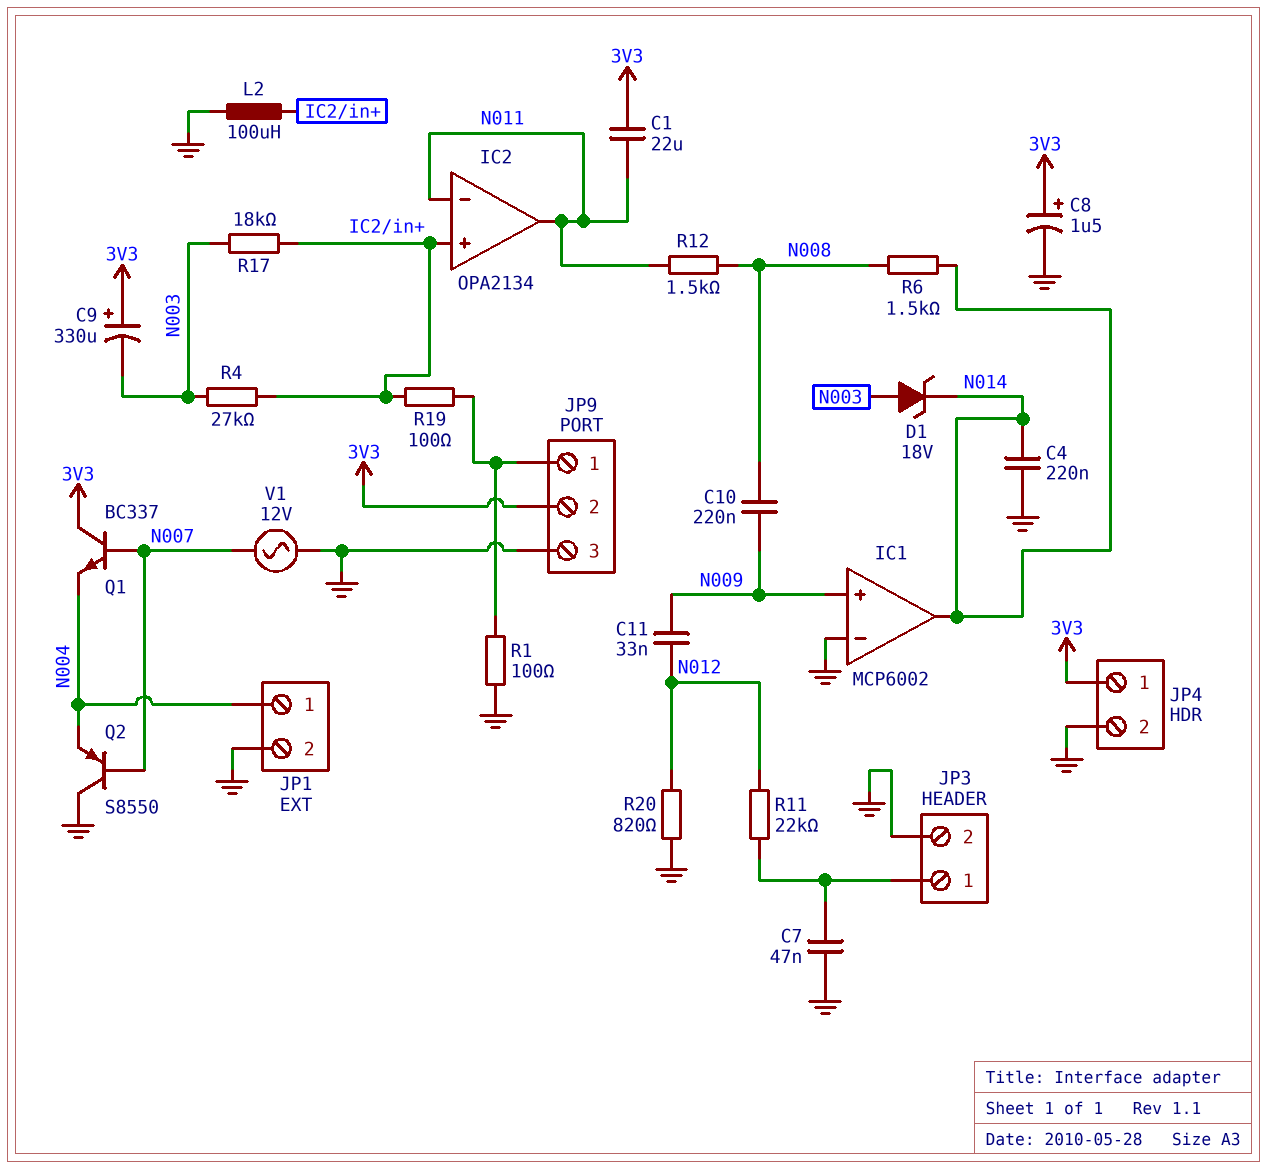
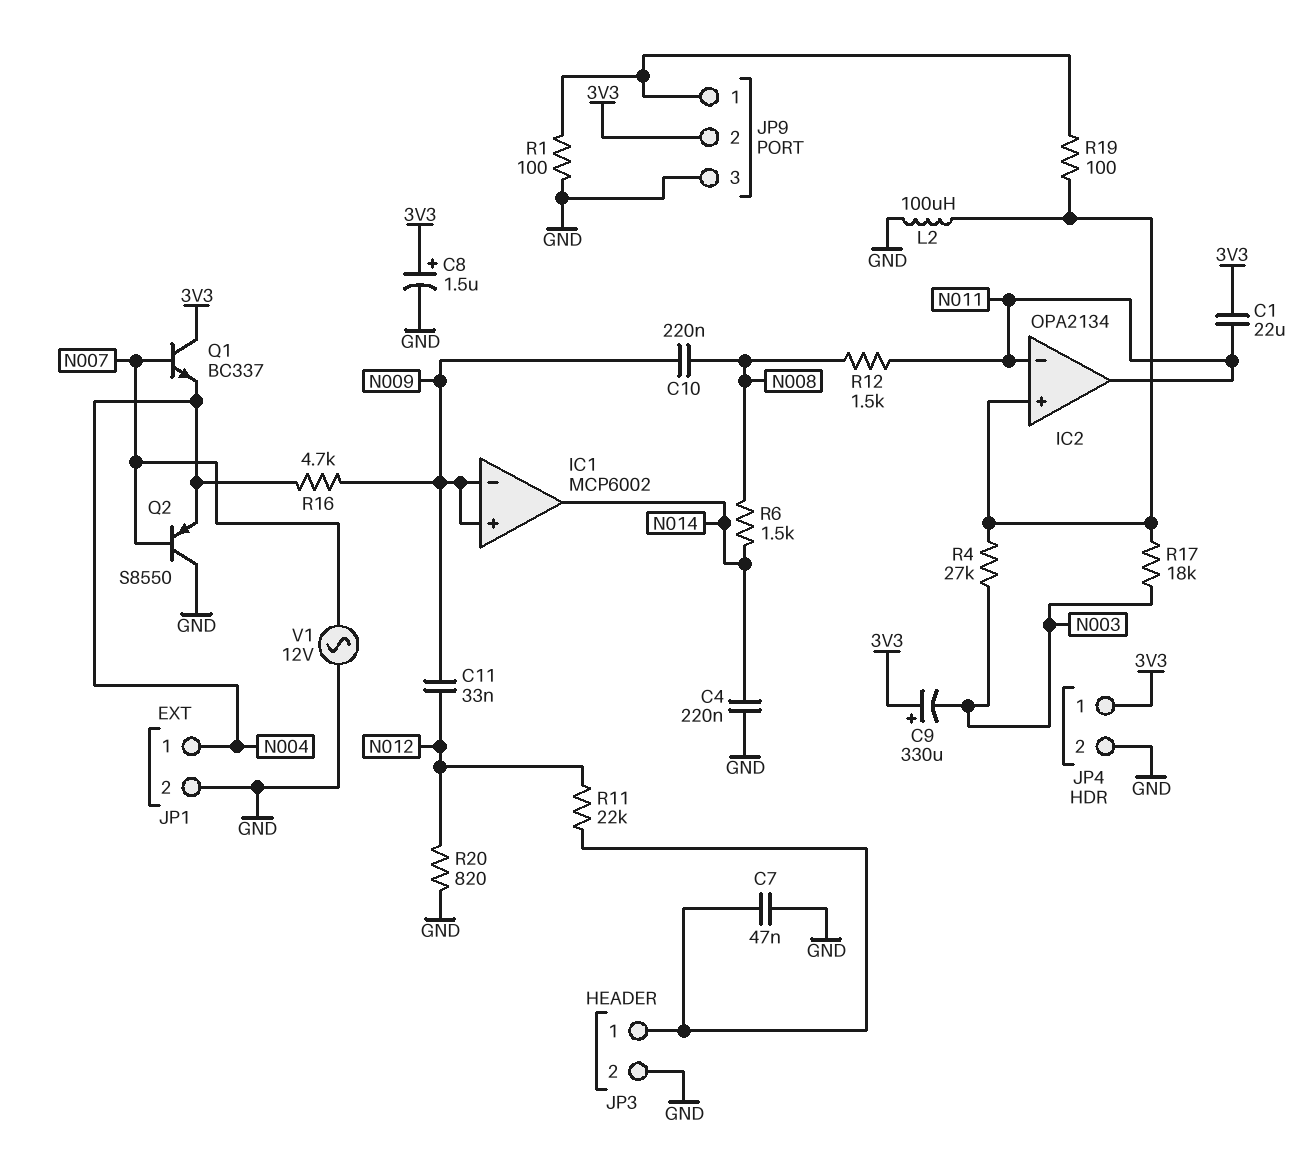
D1: zener 18V (A N003, K N014) -> none
IC1 pin in-: GND -> N009
R16: none -> 4.7k (N004, N009)

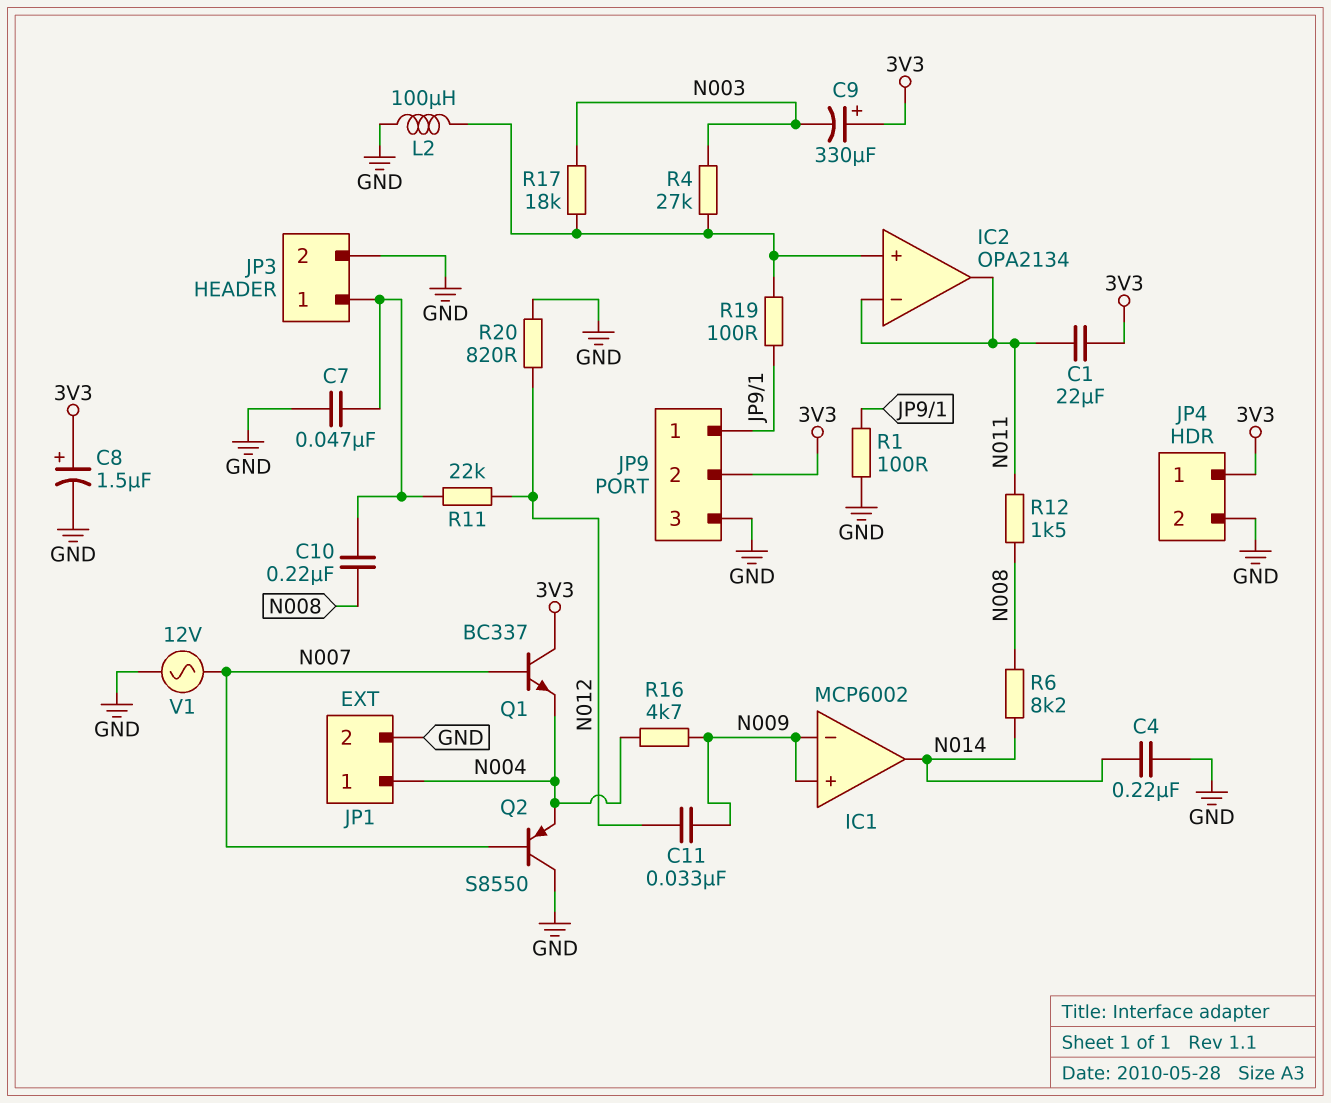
C10: 220nF (N008, N009) -> 220nF (JP3/1, N008)
R6: 1.5k (N008, N014) -> 8.2k (N008, N014)

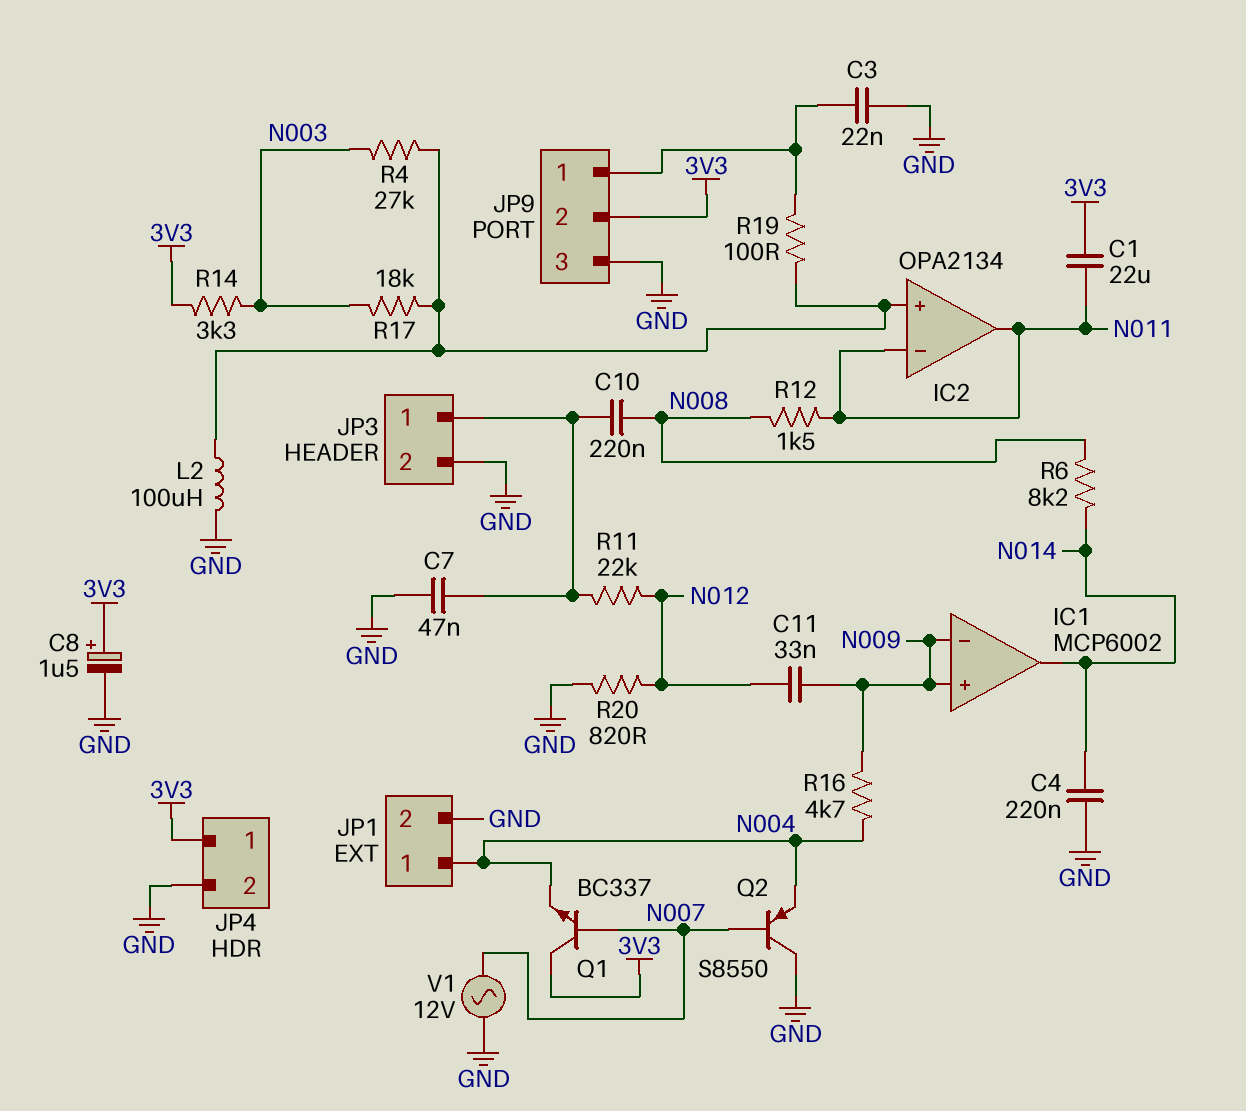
C3: none -> 22nF (GND, JP9/1)
C9: 330uF (plus 3V3, minus N003) -> none
R1: 100 (GND, JP9/1) -> none
R14: none -> 3.3k (3V3, N003)

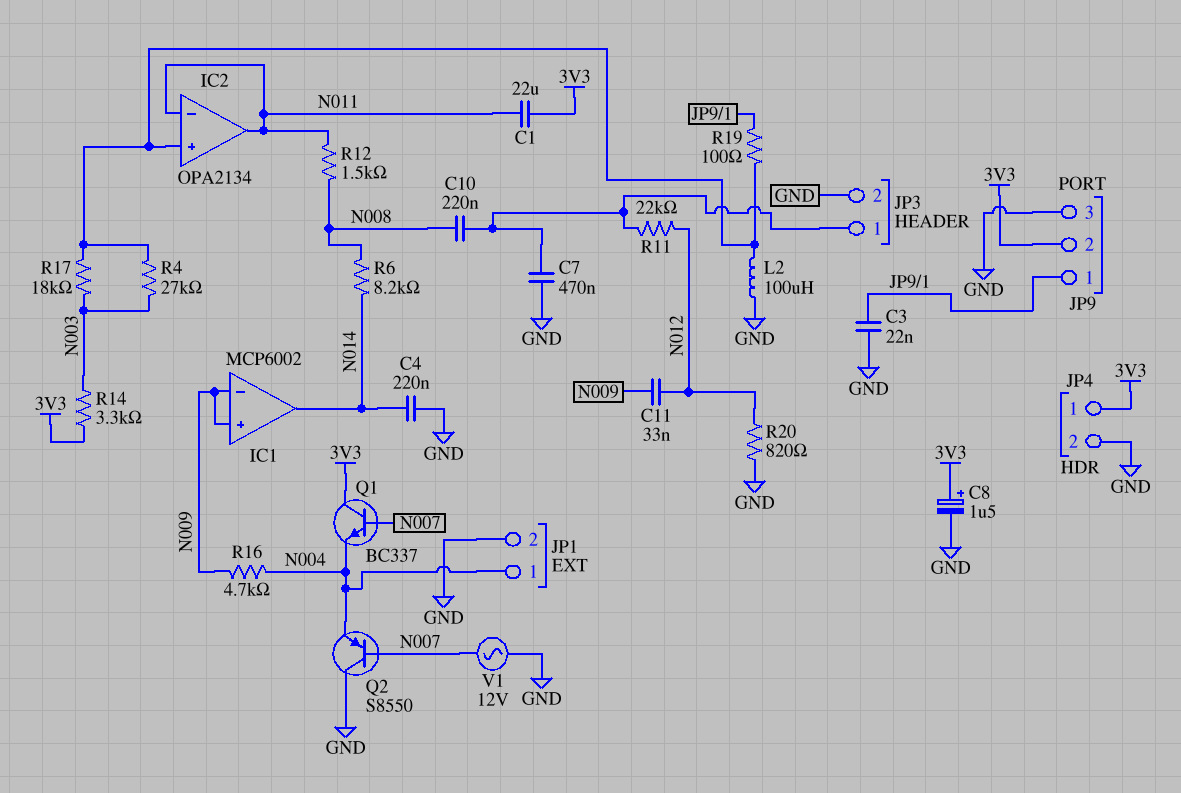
C7: 47nF (GND, JP3/1) -> 470nF (GND, JP3/1)

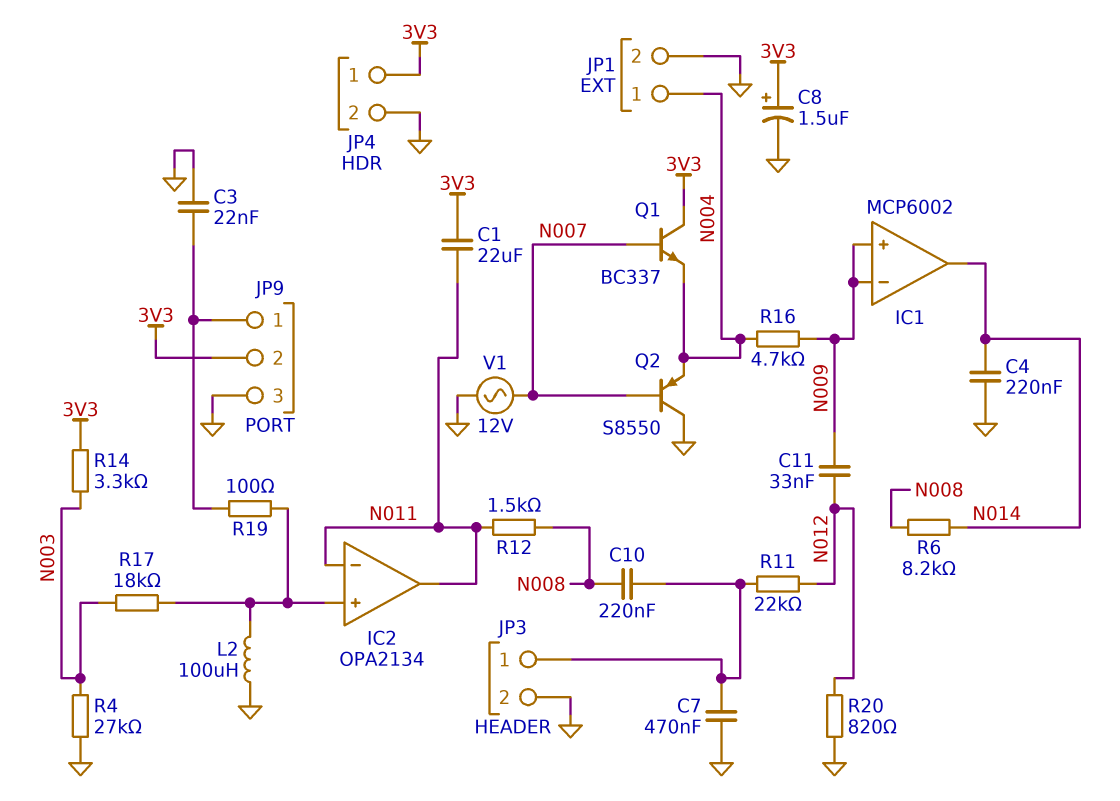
R4: 27k (IC2/in+, N003) -> 27k (GND, N003)

